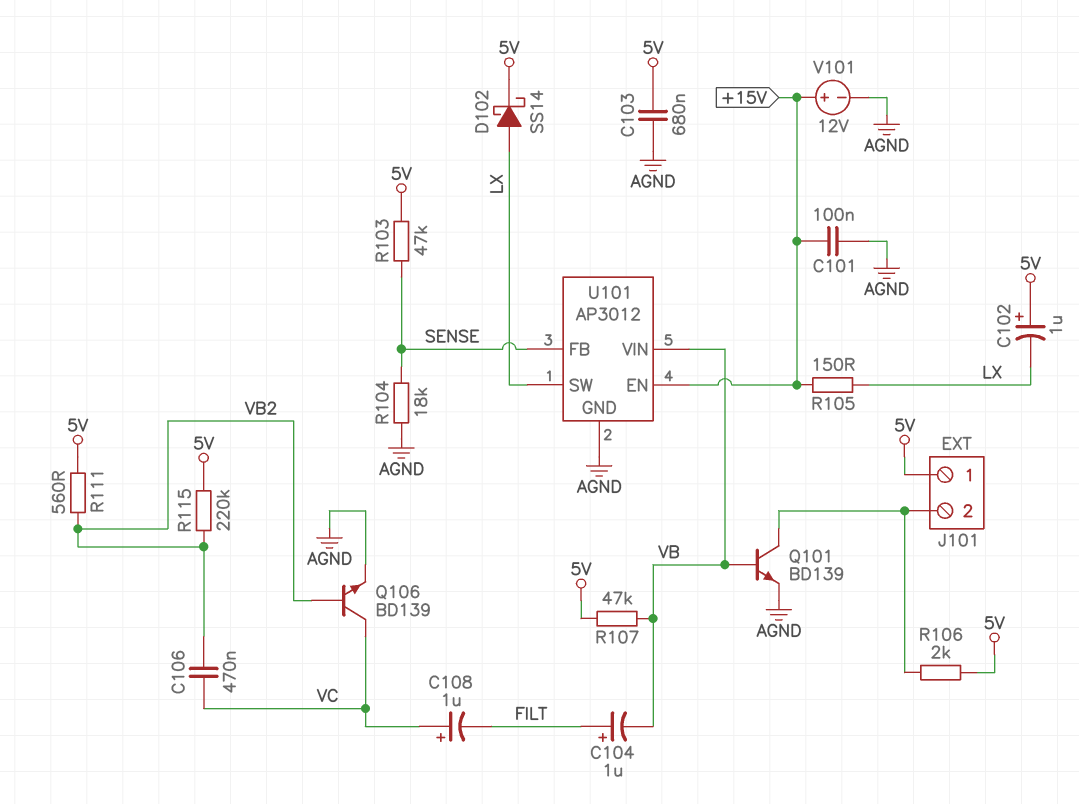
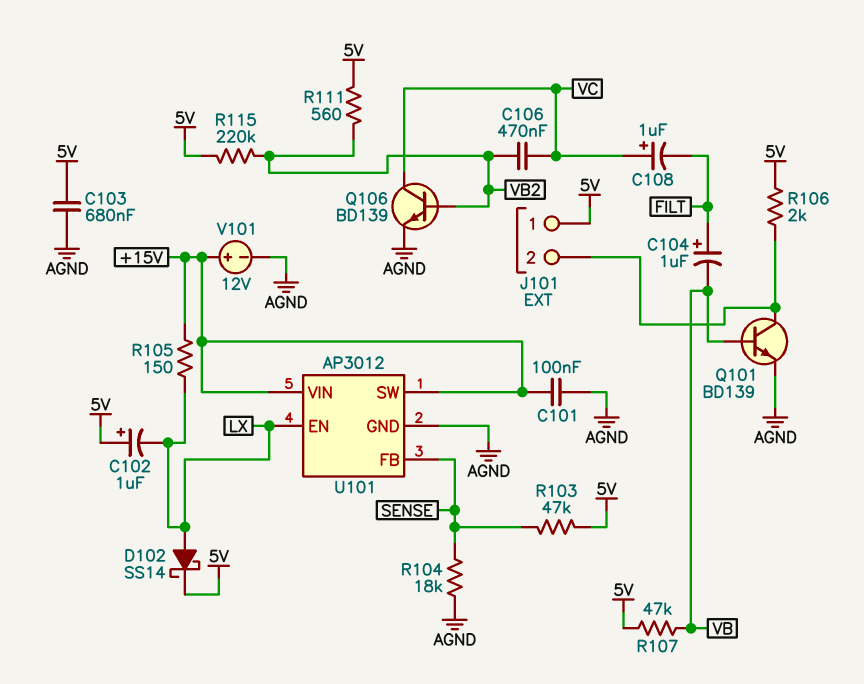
U101 pin EN: +15V -> LX
U101 pin SW: LX -> +15V
U101 pin VIN: VB -> +15V

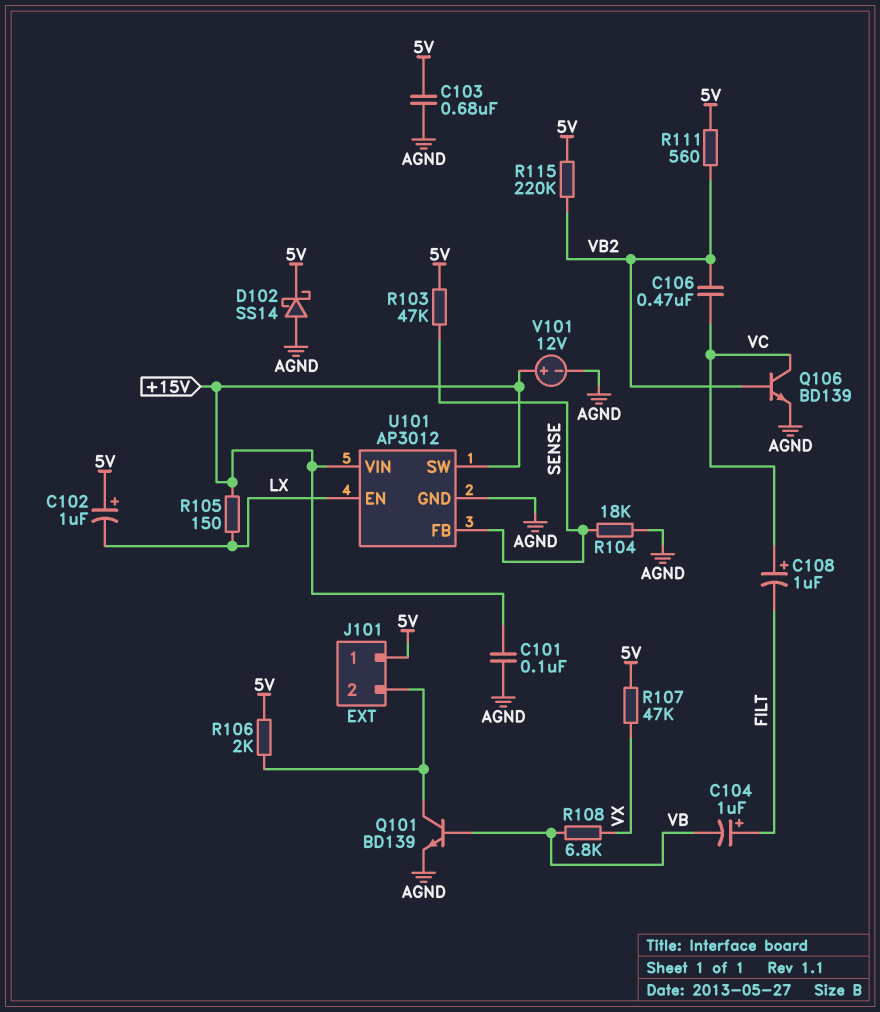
D102: schottky SS14 (A LX, K 5V) -> schottky SS14 (A AGND, K 5V)
R107: 47k (5V, VB) -> 47k (5V, VX)
R108: none -> 6.8k (VB, VX)

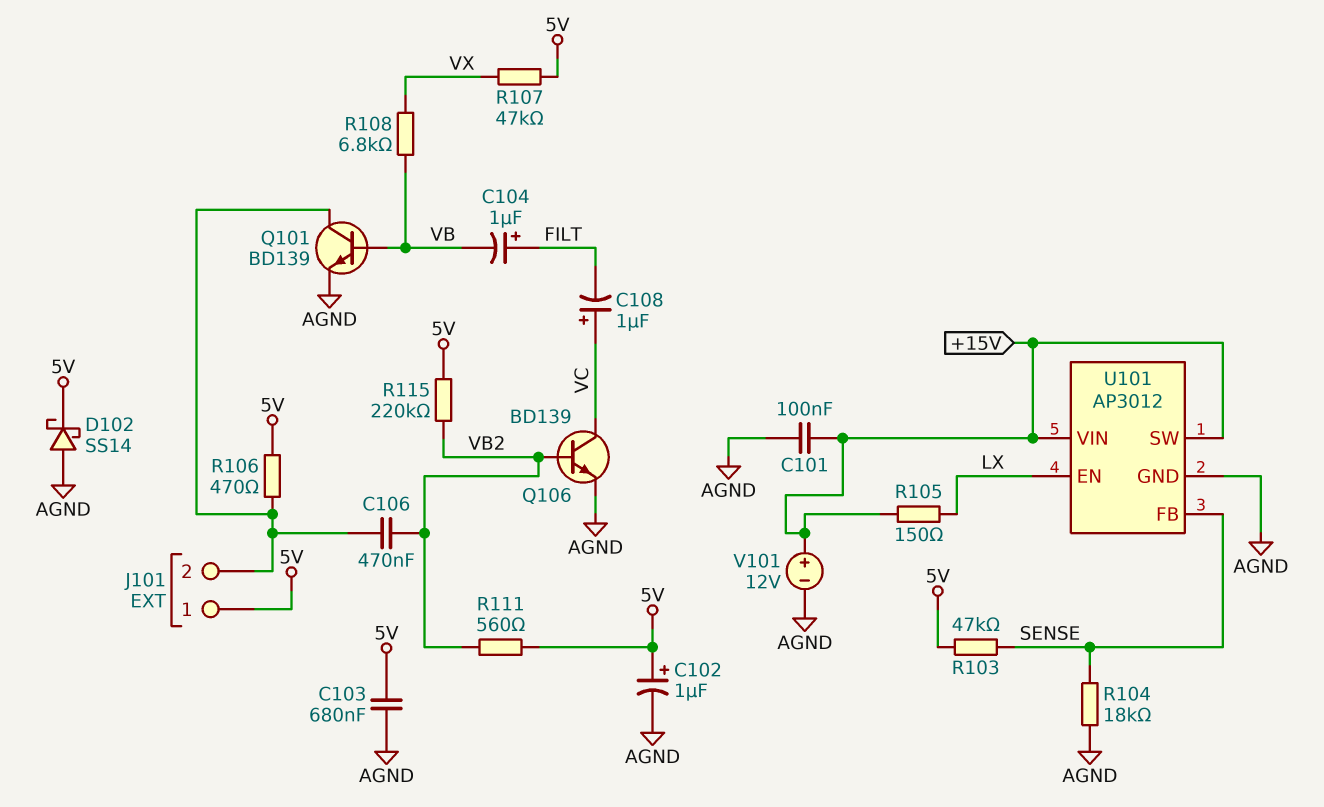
C102: 1uF (plus 5V, minus LX) -> 1uF (plus 5V, minus AGND)
C106: 470nF (VB2, VC) -> 470nF (J101/2, VB2)
R106: 2k (5V, J101/2) -> 470 (5V, J101/2)

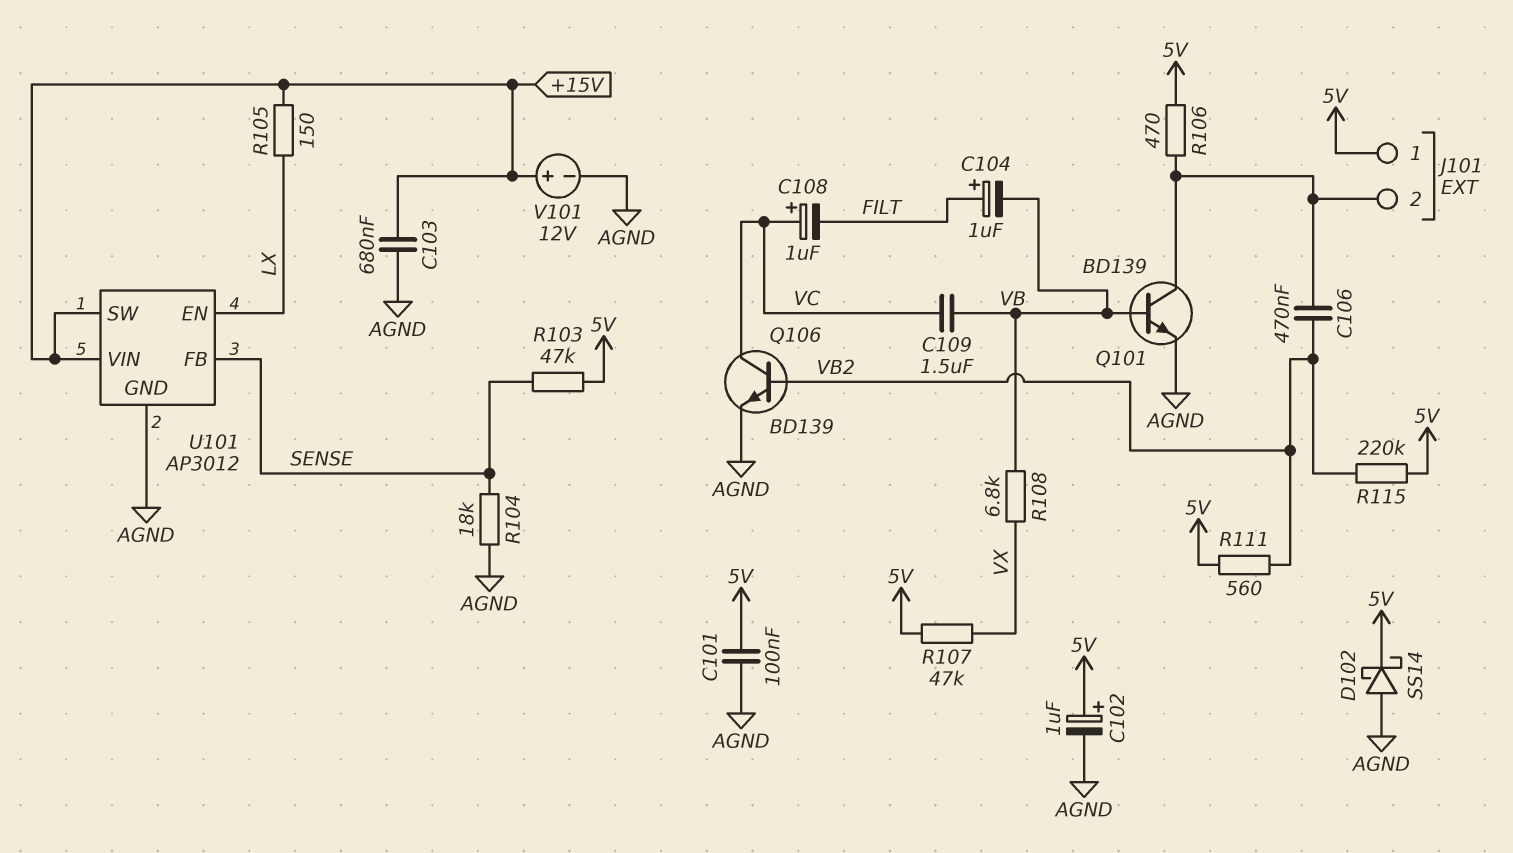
C101: 100nF (+15V, AGND) -> 100nF (5V, AGND)
C103: 680nF (5V, AGND) -> 680nF (+15V, AGND)
C109: none -> 1.5uF (VB, VC)

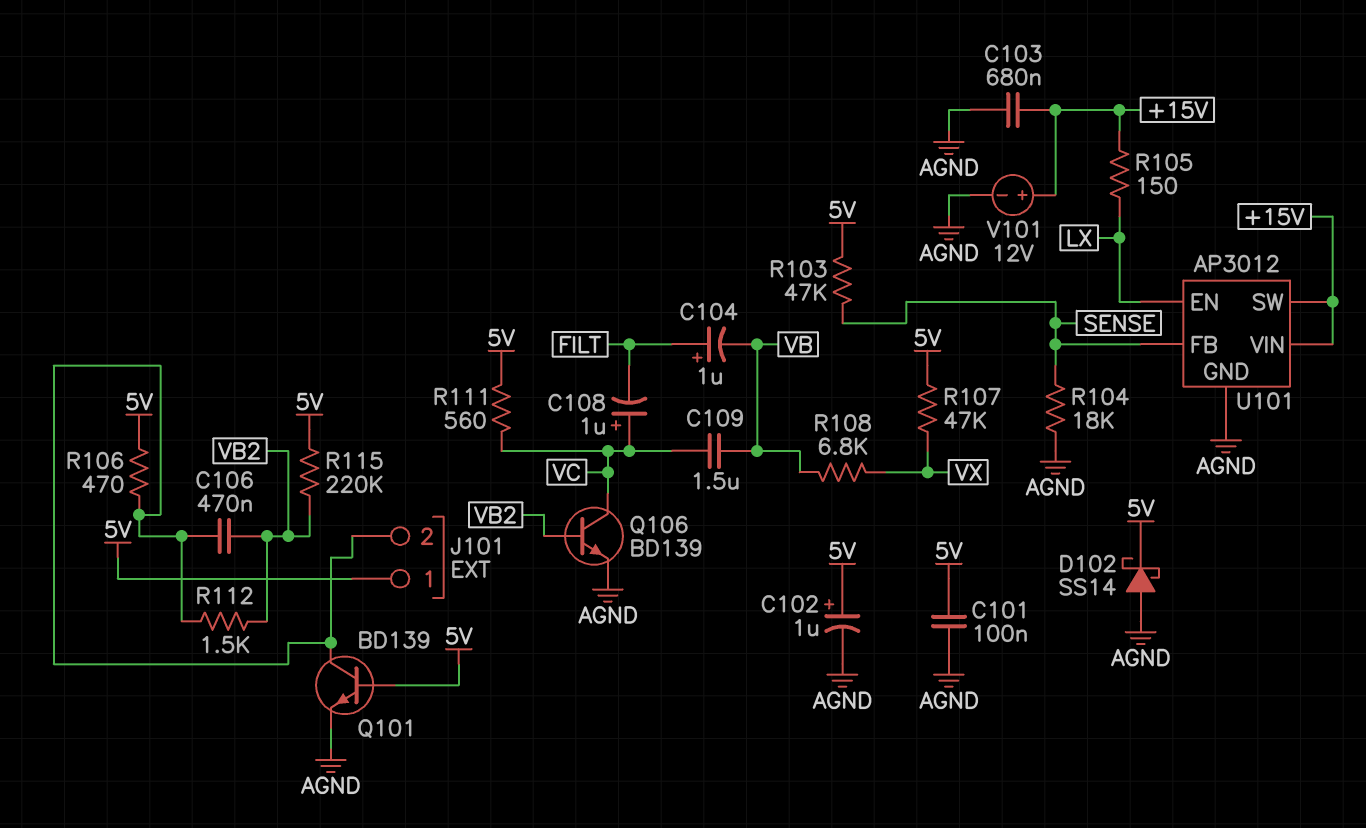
Q101: NPN BD139 (B VB, C J101/2, E AGND) -> NPN BD139 (B 5V, C J101/2, E AGND)
R111: 560 (5V, VB2) -> 560 (5V, VC)
R112: none -> 1.5k (J101/2, VB2)

